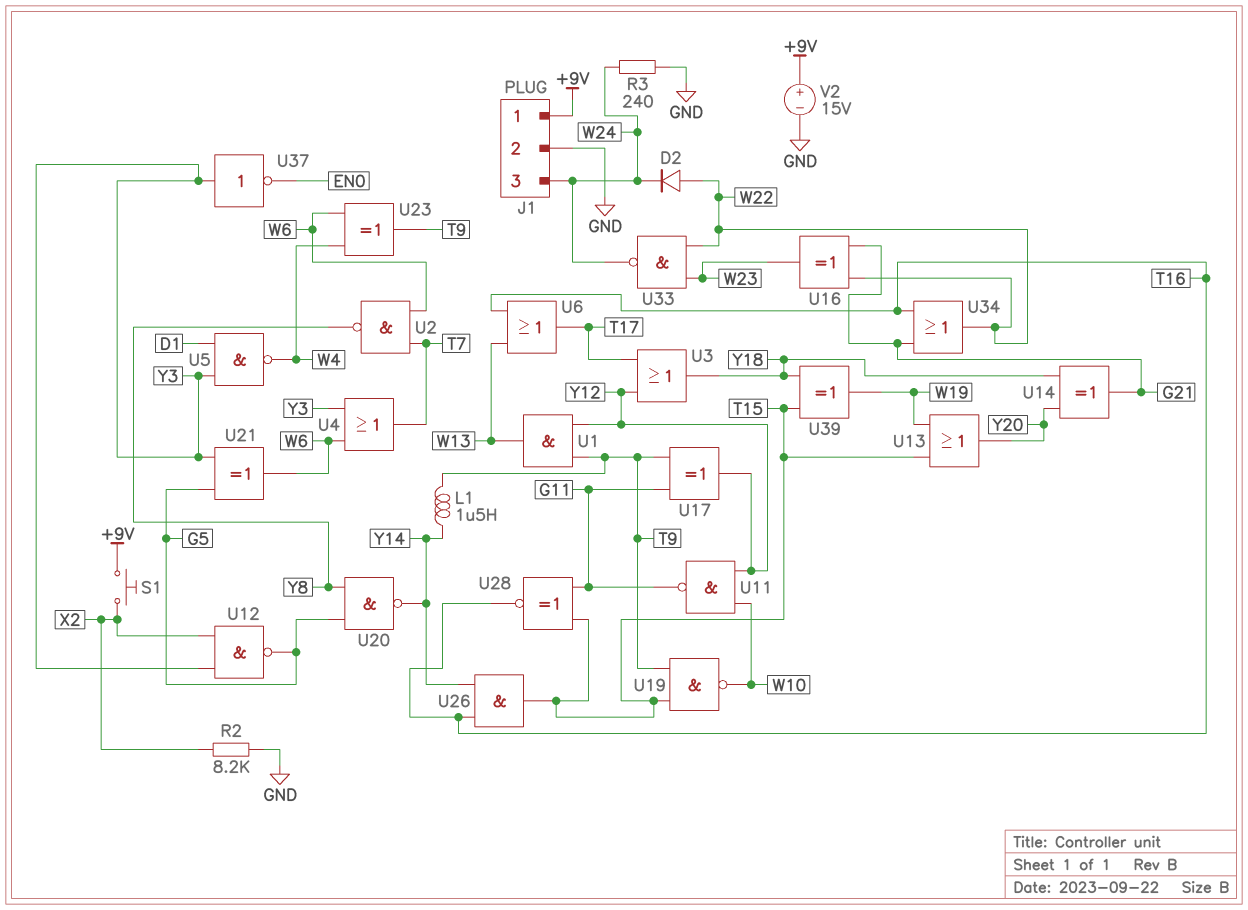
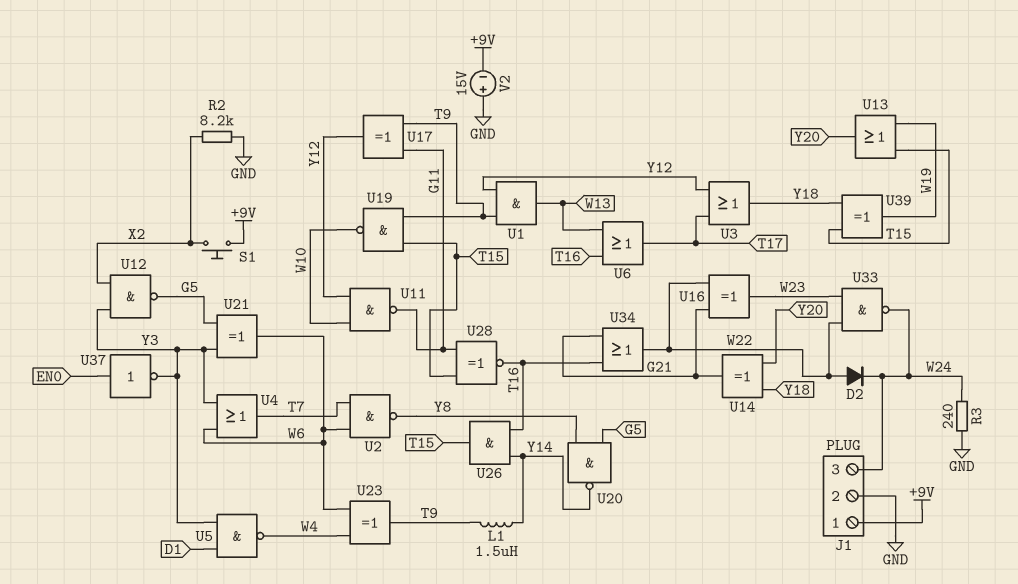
U37: NOT (in Y3, out EN0) -> NOT (in EN0, out Y3)
V2: 15V (plus +9V, minus GND) -> 15V (plus GND, minus +9V)

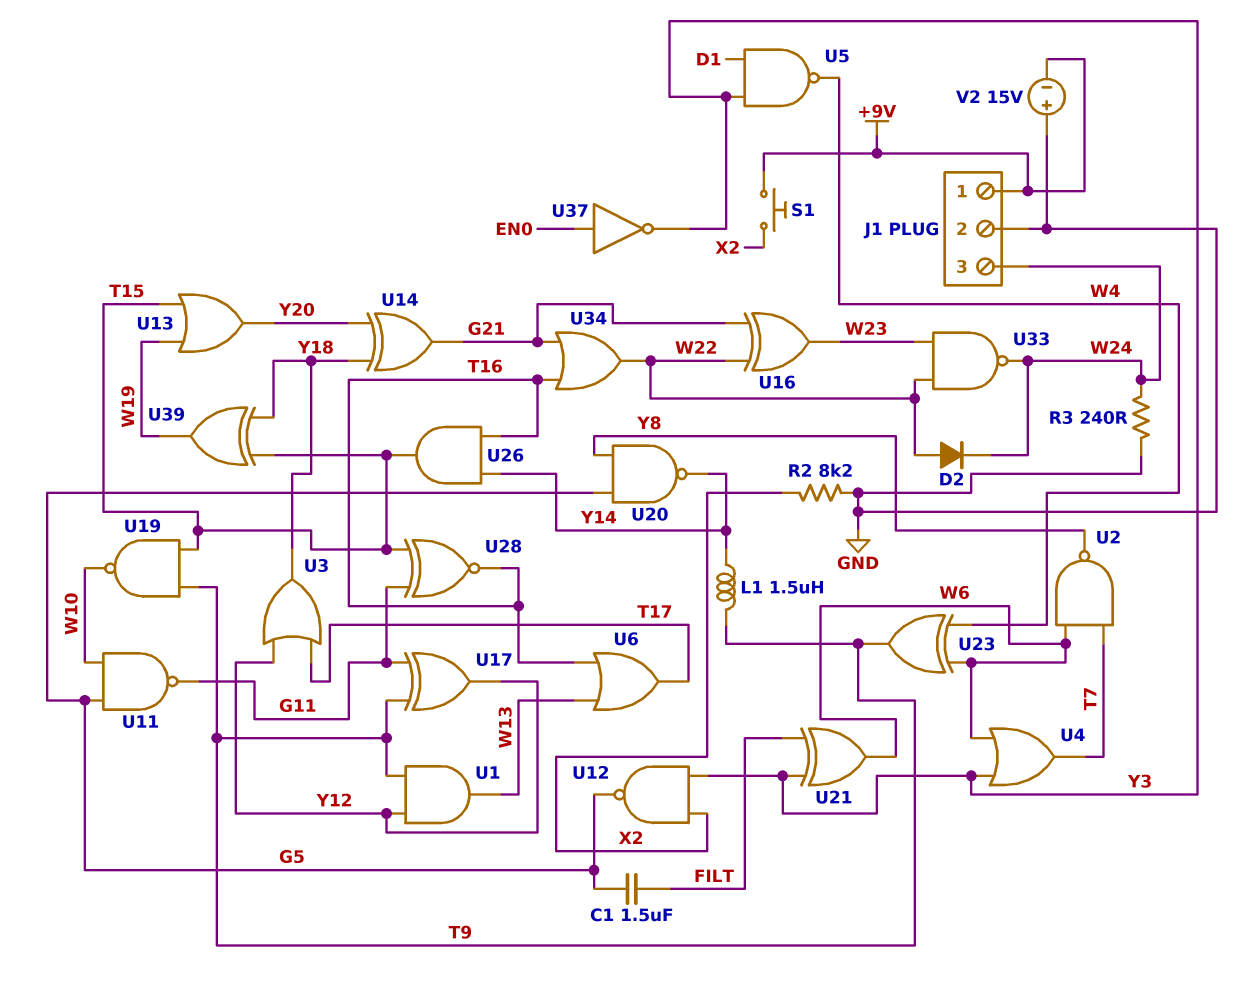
C1: none -> 1.5uF (FILT, G5)
U11: NAND (in W10, in Y12, out G11) -> NAND (in G5, in W10, out G11)
U21: XOR (in G5, in Y3, out W6) -> XOR (in FILT, in Y3, out W6)

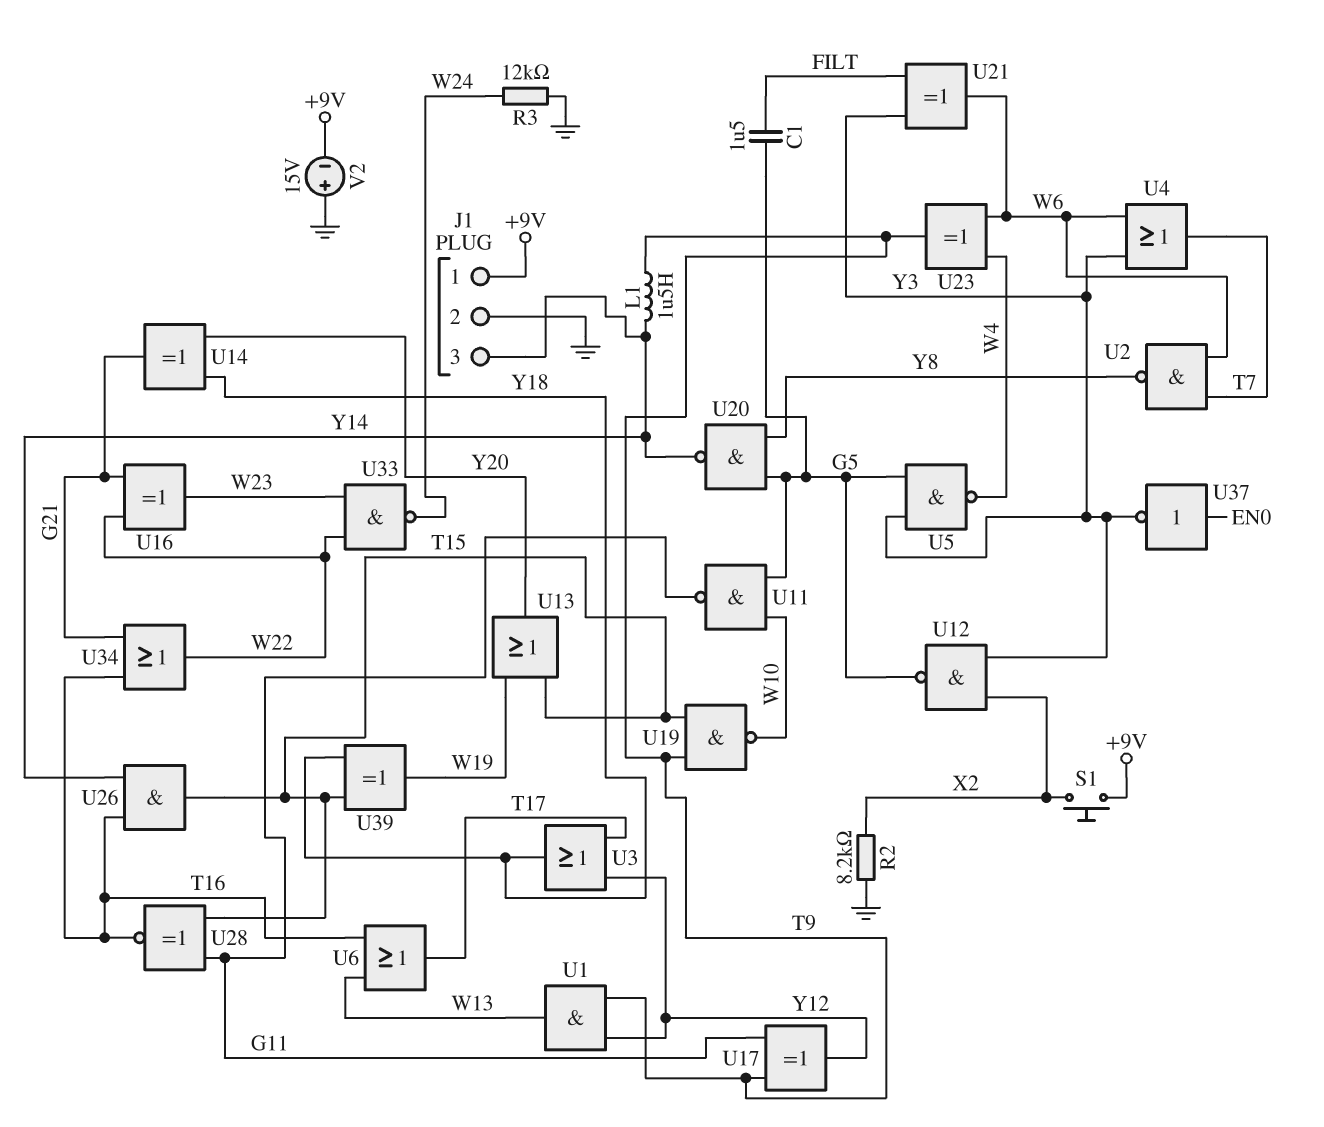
D2: diode (A W22, K W24) -> none
J1 pin 3: W24 -> Y14
R3: 240 (GND, W24) -> 12k (GND, W24)
U5: NAND (in D1, in Y3, out W4) -> NAND (in G5, in Y3, out W4)

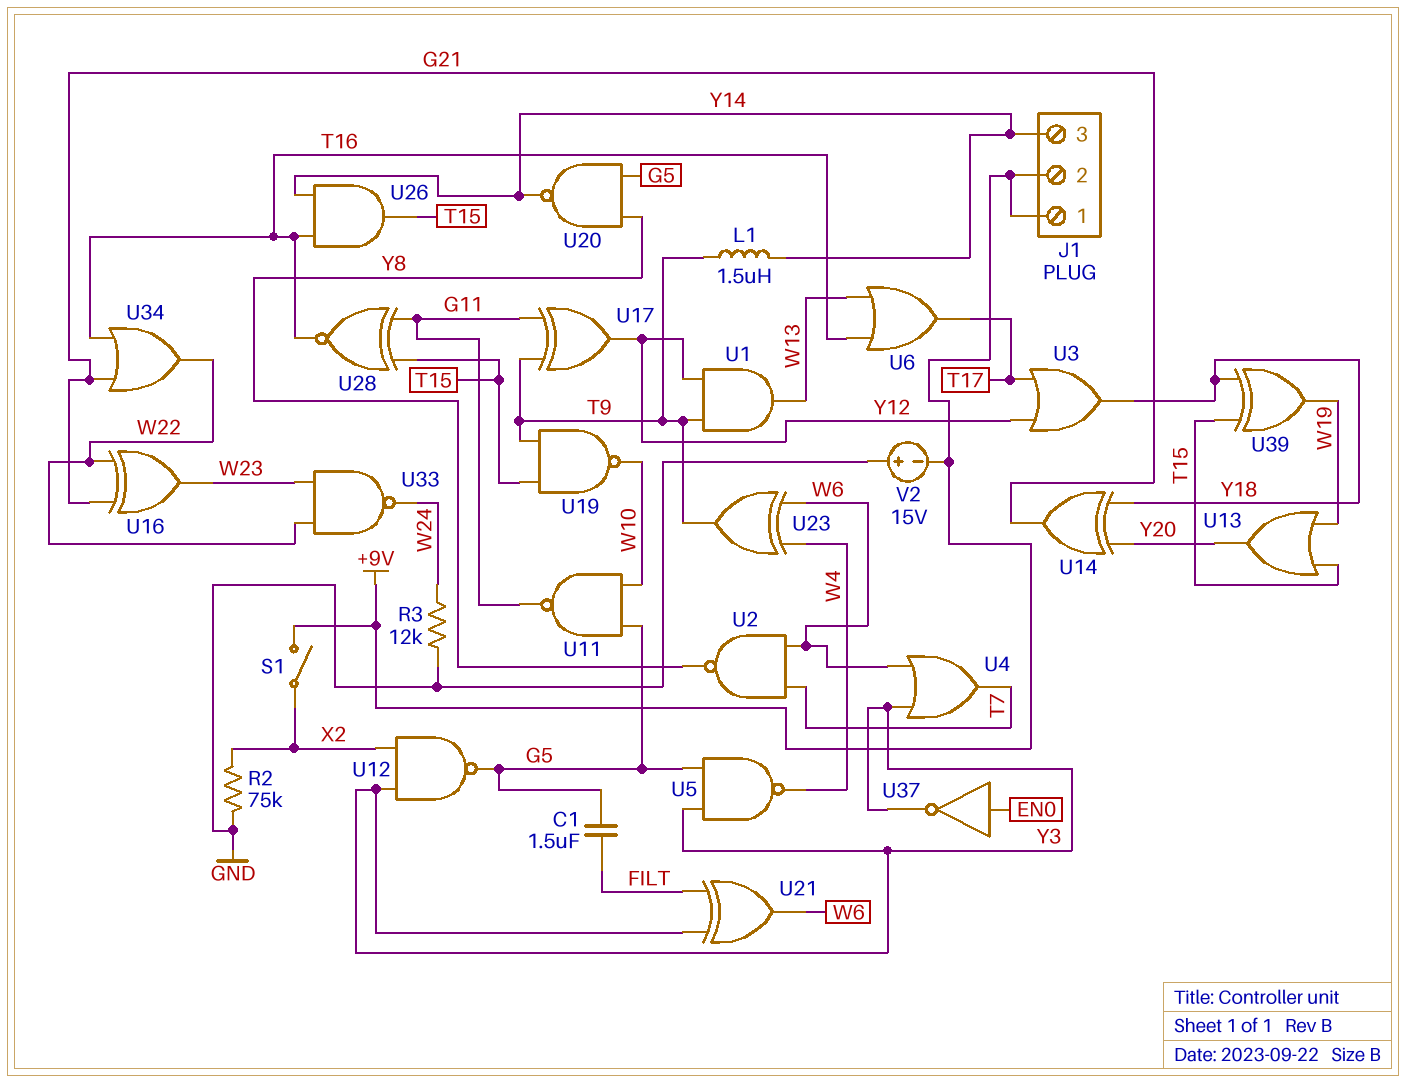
J1 pin 2: GND -> +9V
R2: 8.2k (GND, X2) -> 75k (GND, X2)
S1: button (+9V, X2) -> switch (+9V, X2)

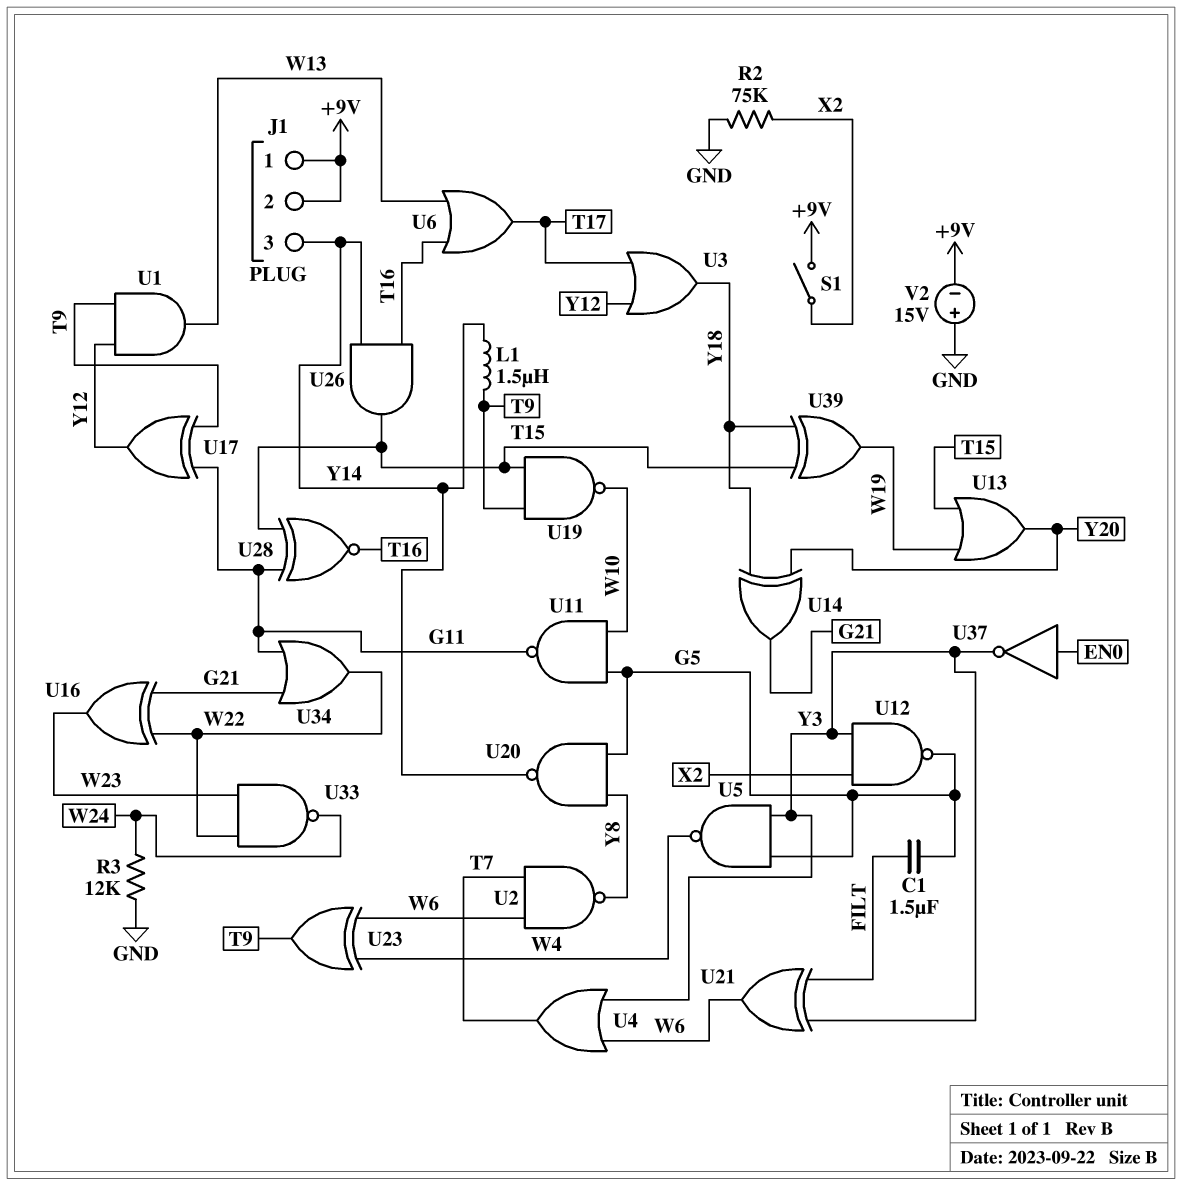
U34: OR (in G21, in T16, out W22) -> OR (in G11, in G21, out W22)

